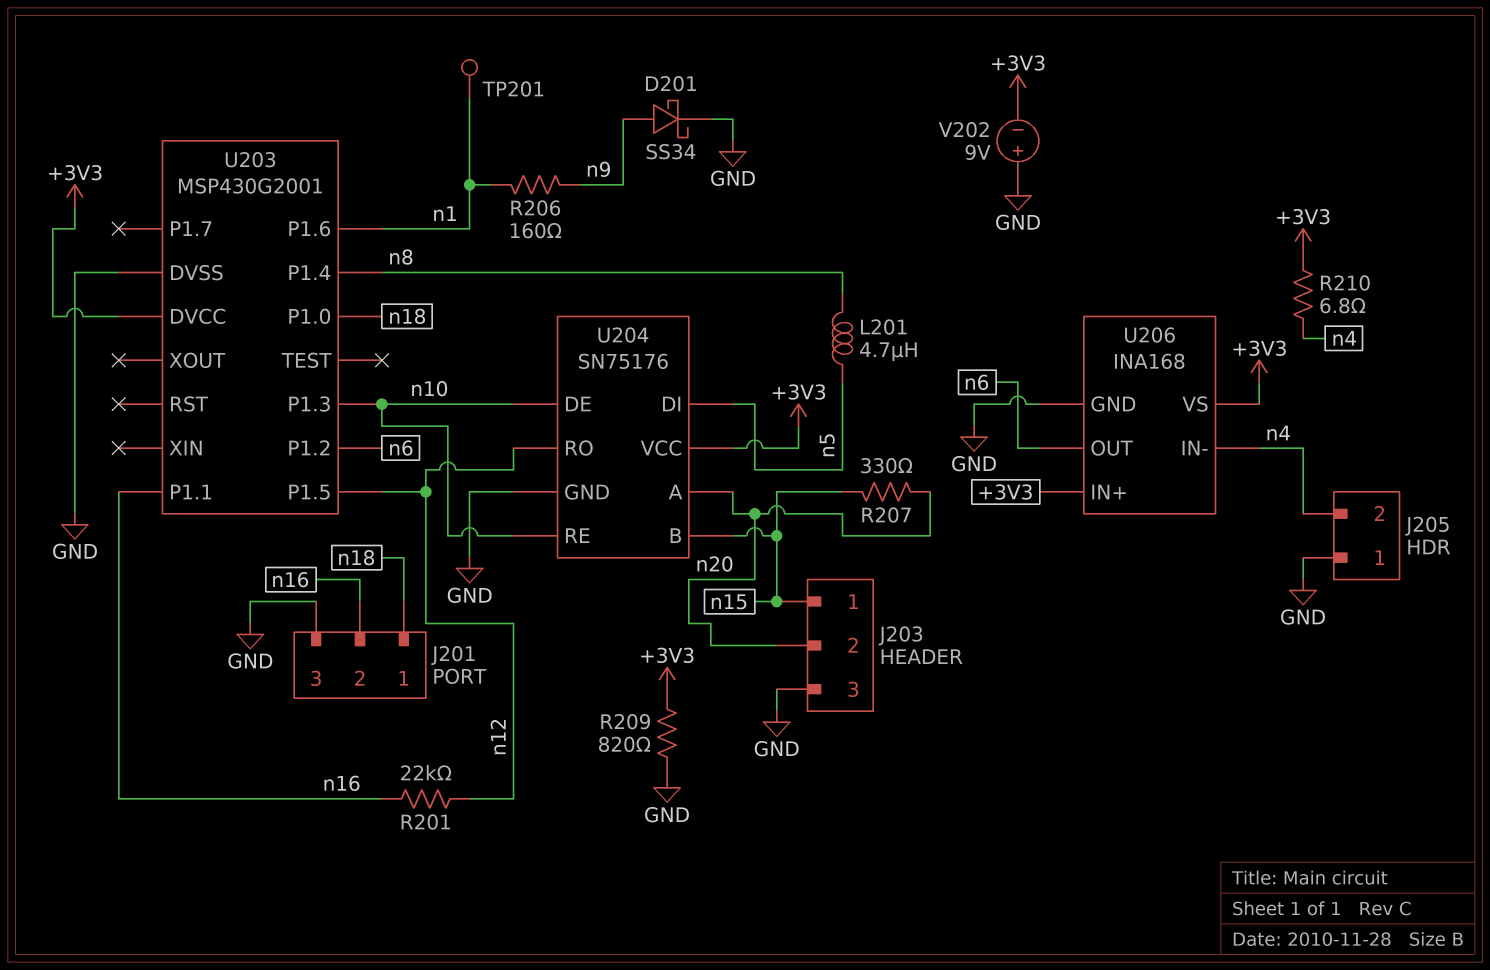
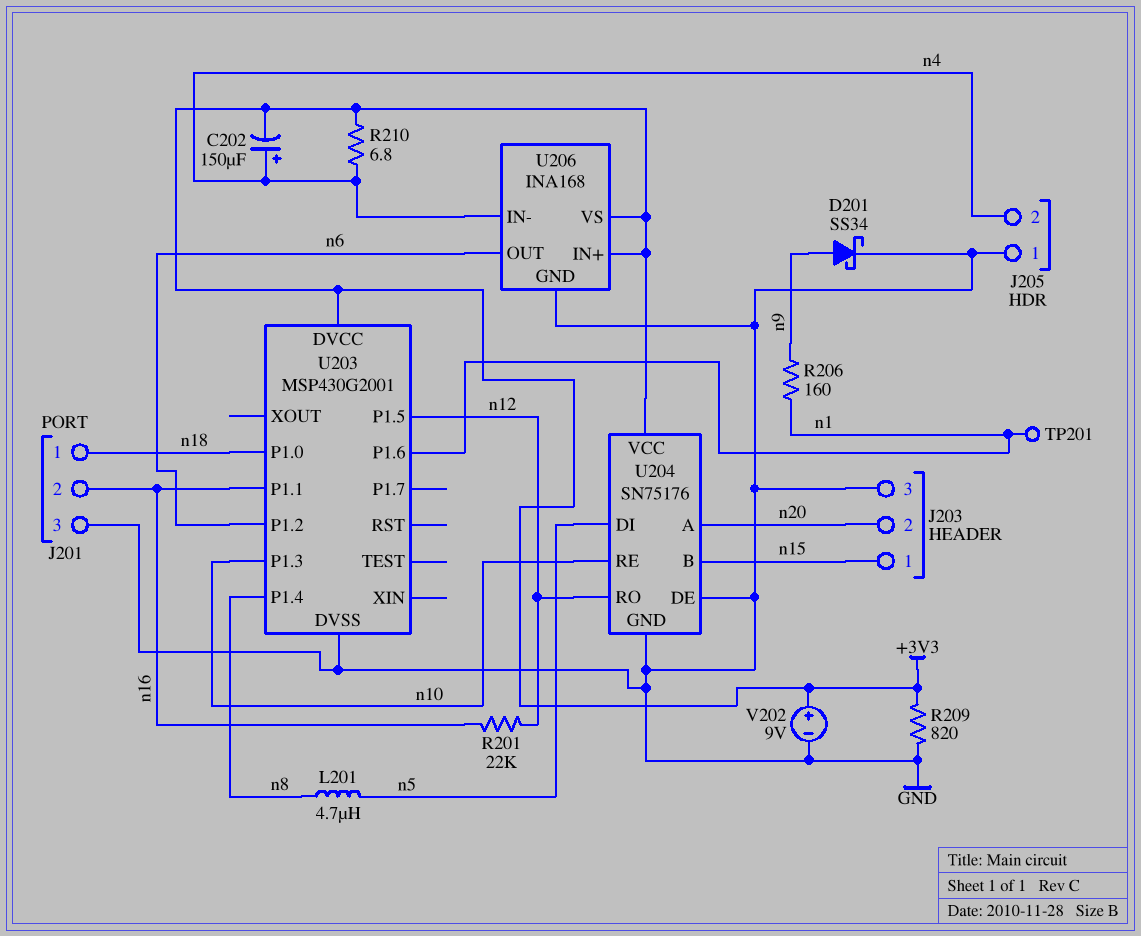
C202: none -> 150uF (plus n4, minus +3V3)
R207: 330 (n15, n20) -> none
U204 pin DE: n10 -> GND
V202: 9V (plus GND, minus +3V3) -> 9V (plus +3V3, minus GND)

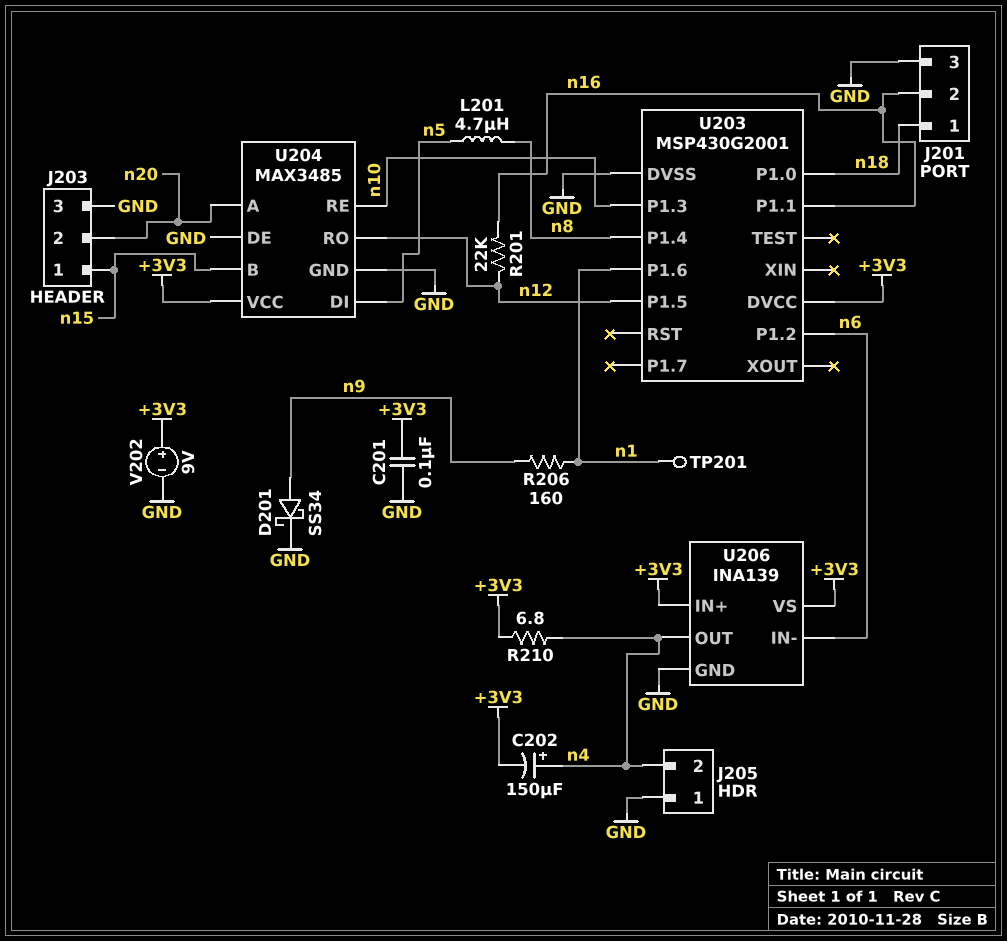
C201: none -> 100nF (+3V3, GND)
R209: 820 (+3V3, GND) -> none
U204: SN75176 -> MAX3485
U206: INA168 -> INA139
U206 pin IN-: n4 -> n6
U206 pin OUT: n6 -> n4

